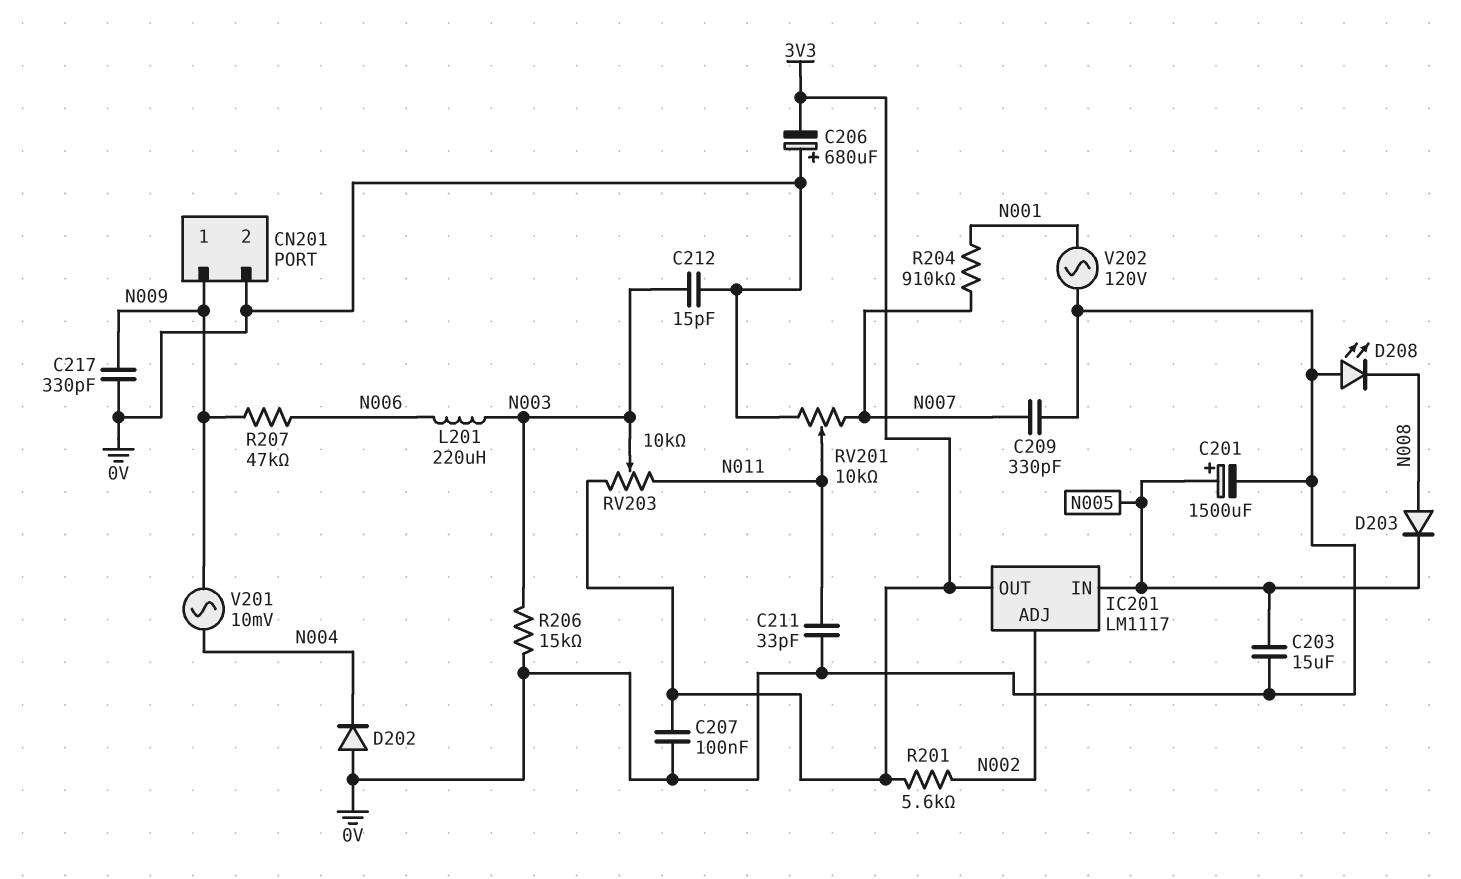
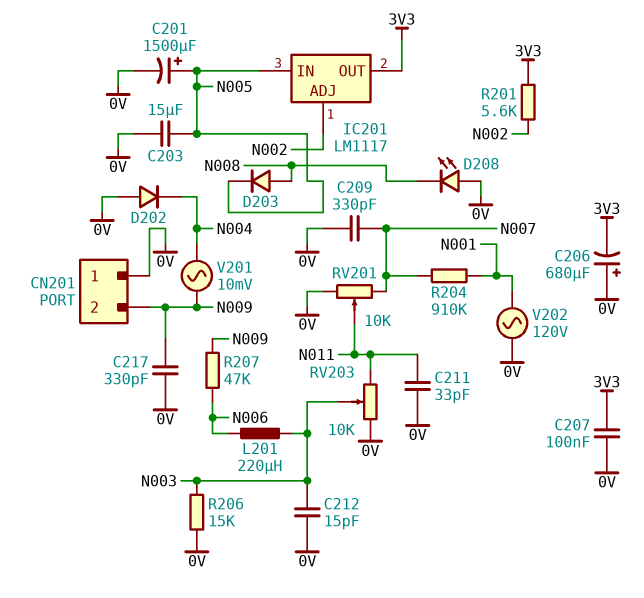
CN201 pin 1: N009 -> 0V
CN201 pin 2: 0V -> N009
RV203: 10k (3V3, N011, wiper N003) -> 10k (0V, N011, wiper N003)

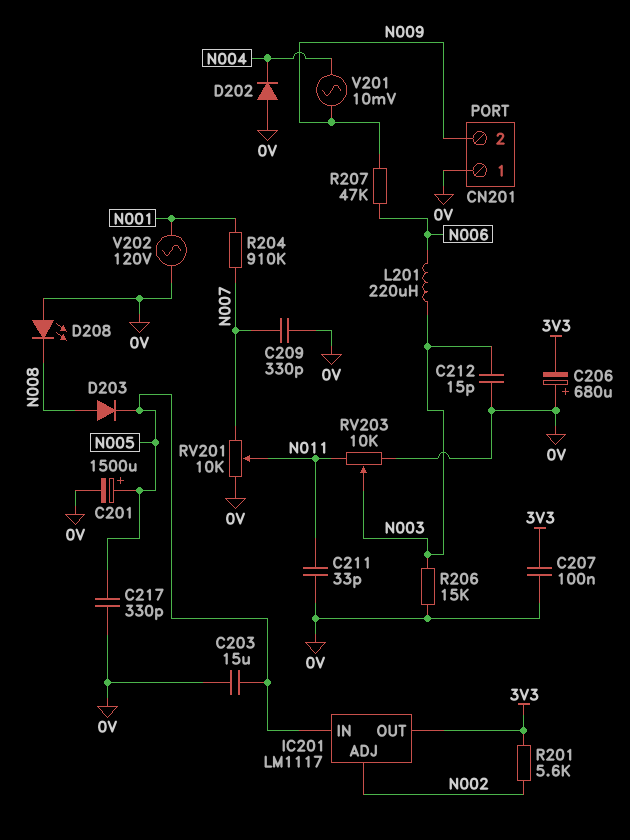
C217: 330pF (0V, N009) -> 330pF (0V, N005)

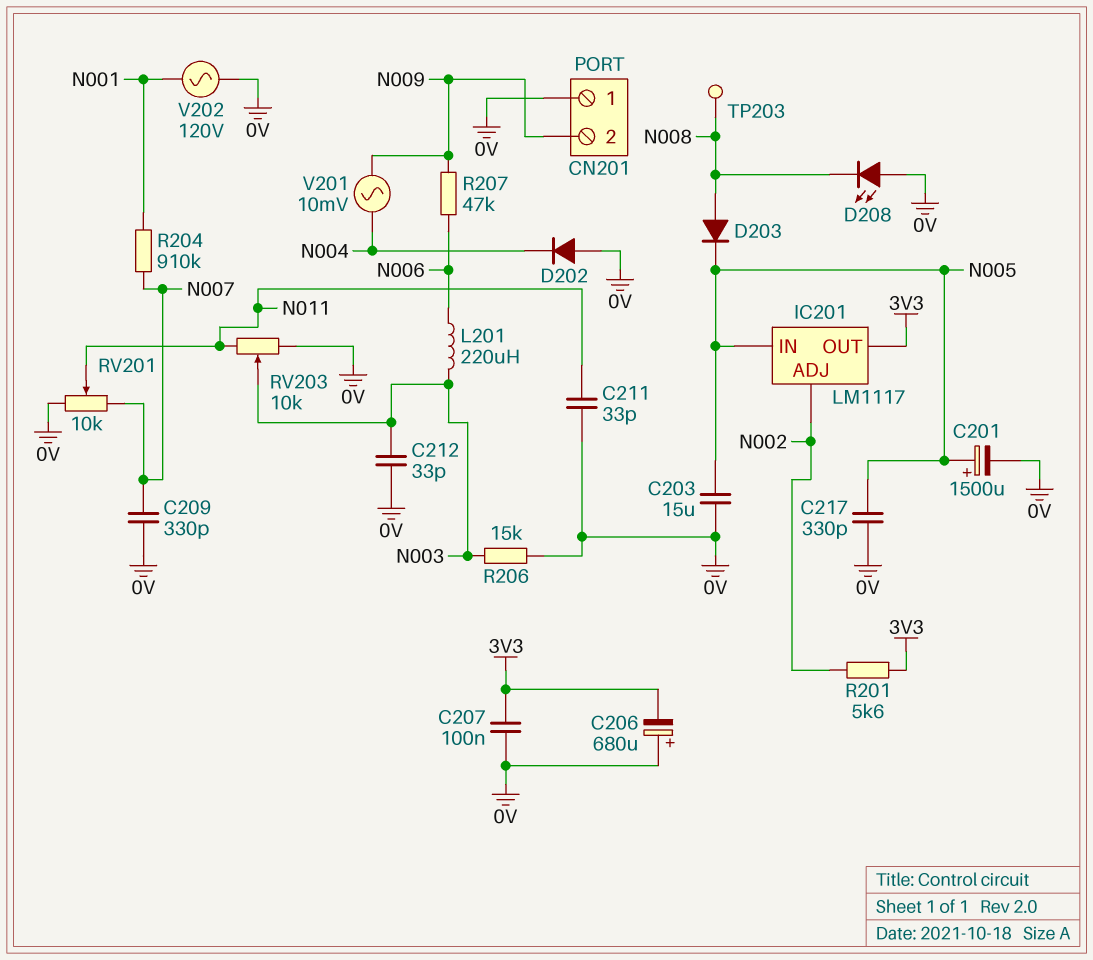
C212: 15pF (0V, N003) -> 33pF (0V, N003)
TP203: none -> test point (N008)

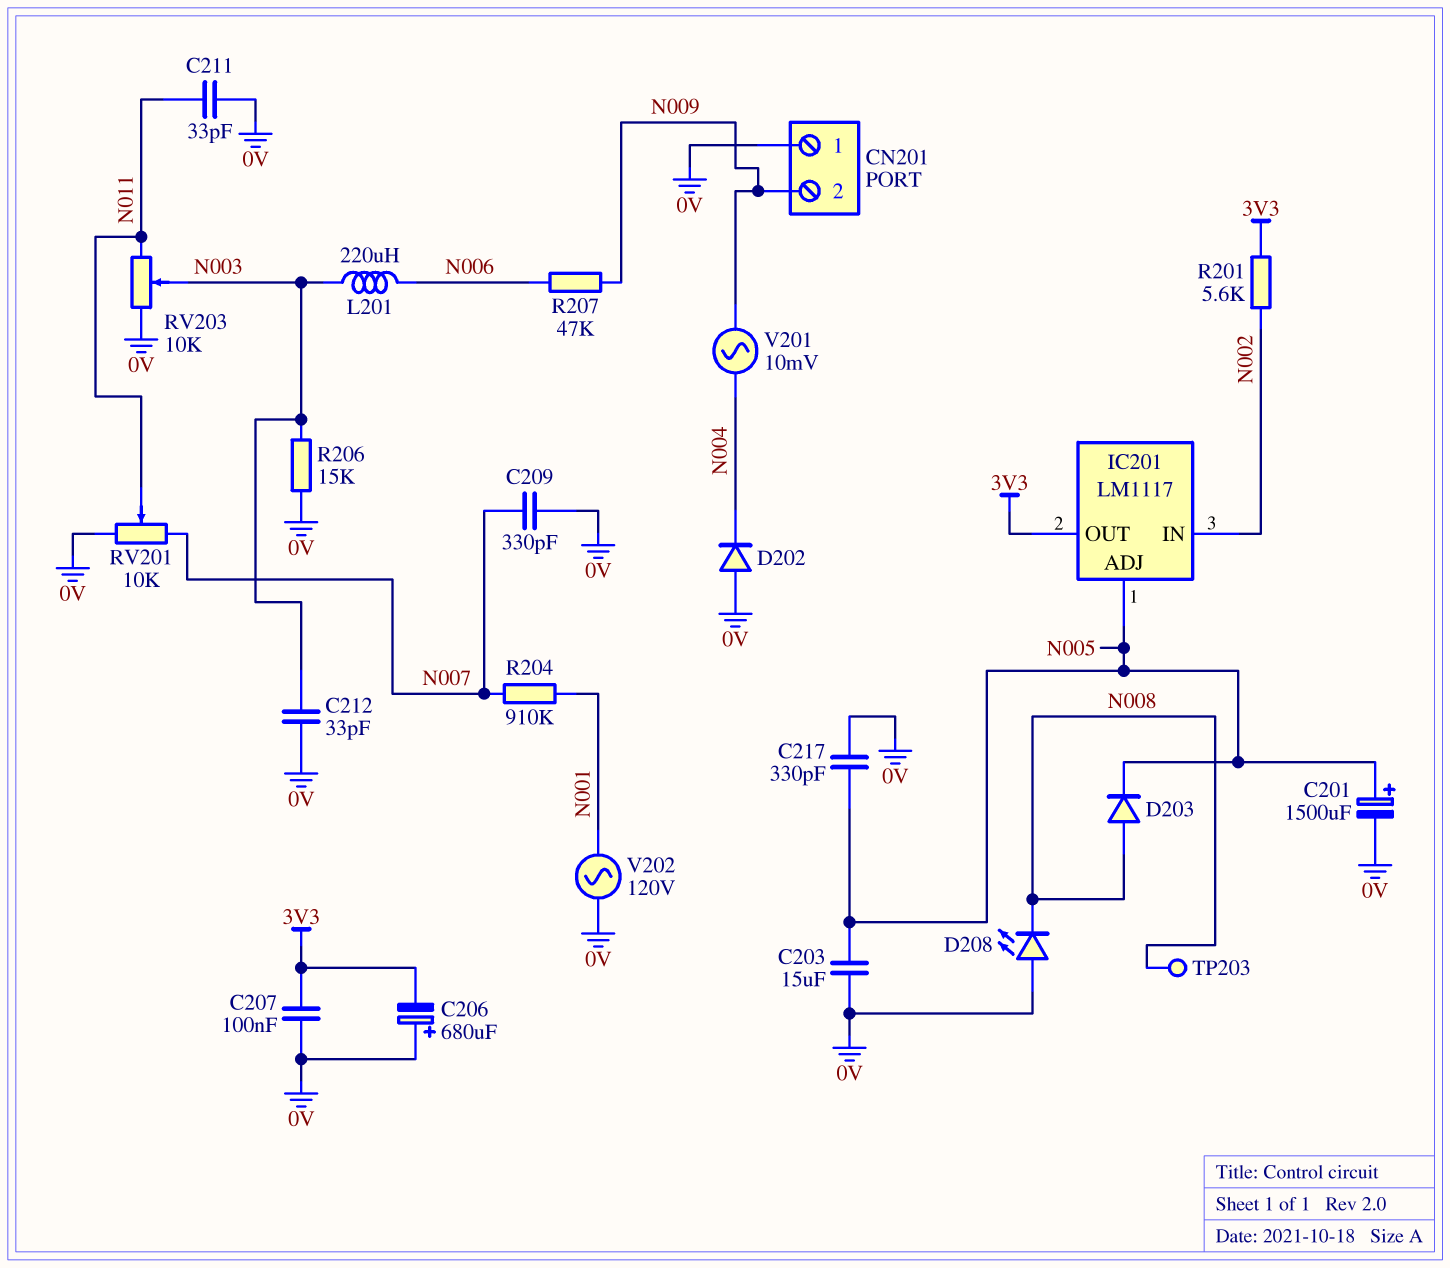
IC201 pin ADJ: N002 -> N005
IC201 pin IN: N005 -> N002

